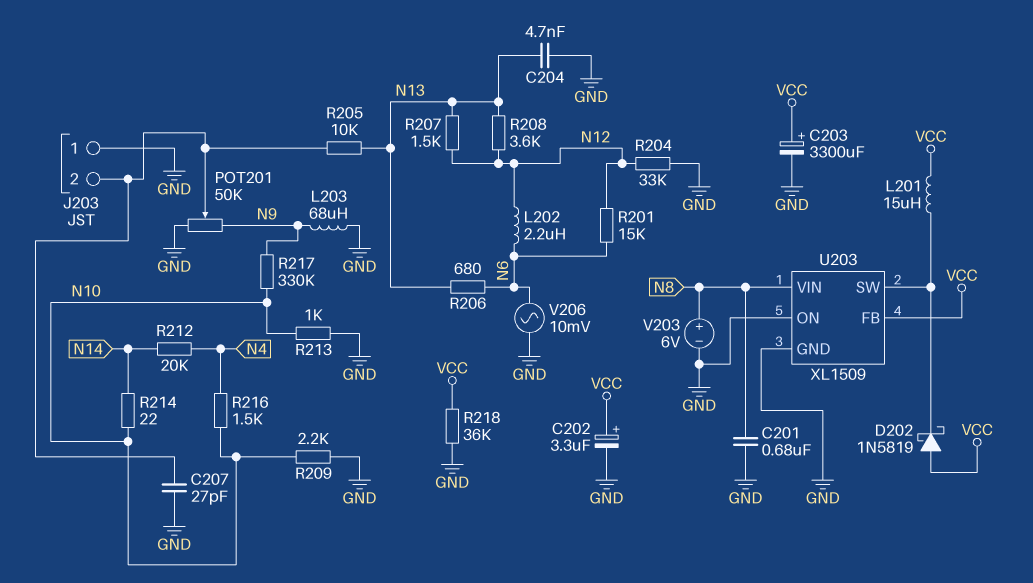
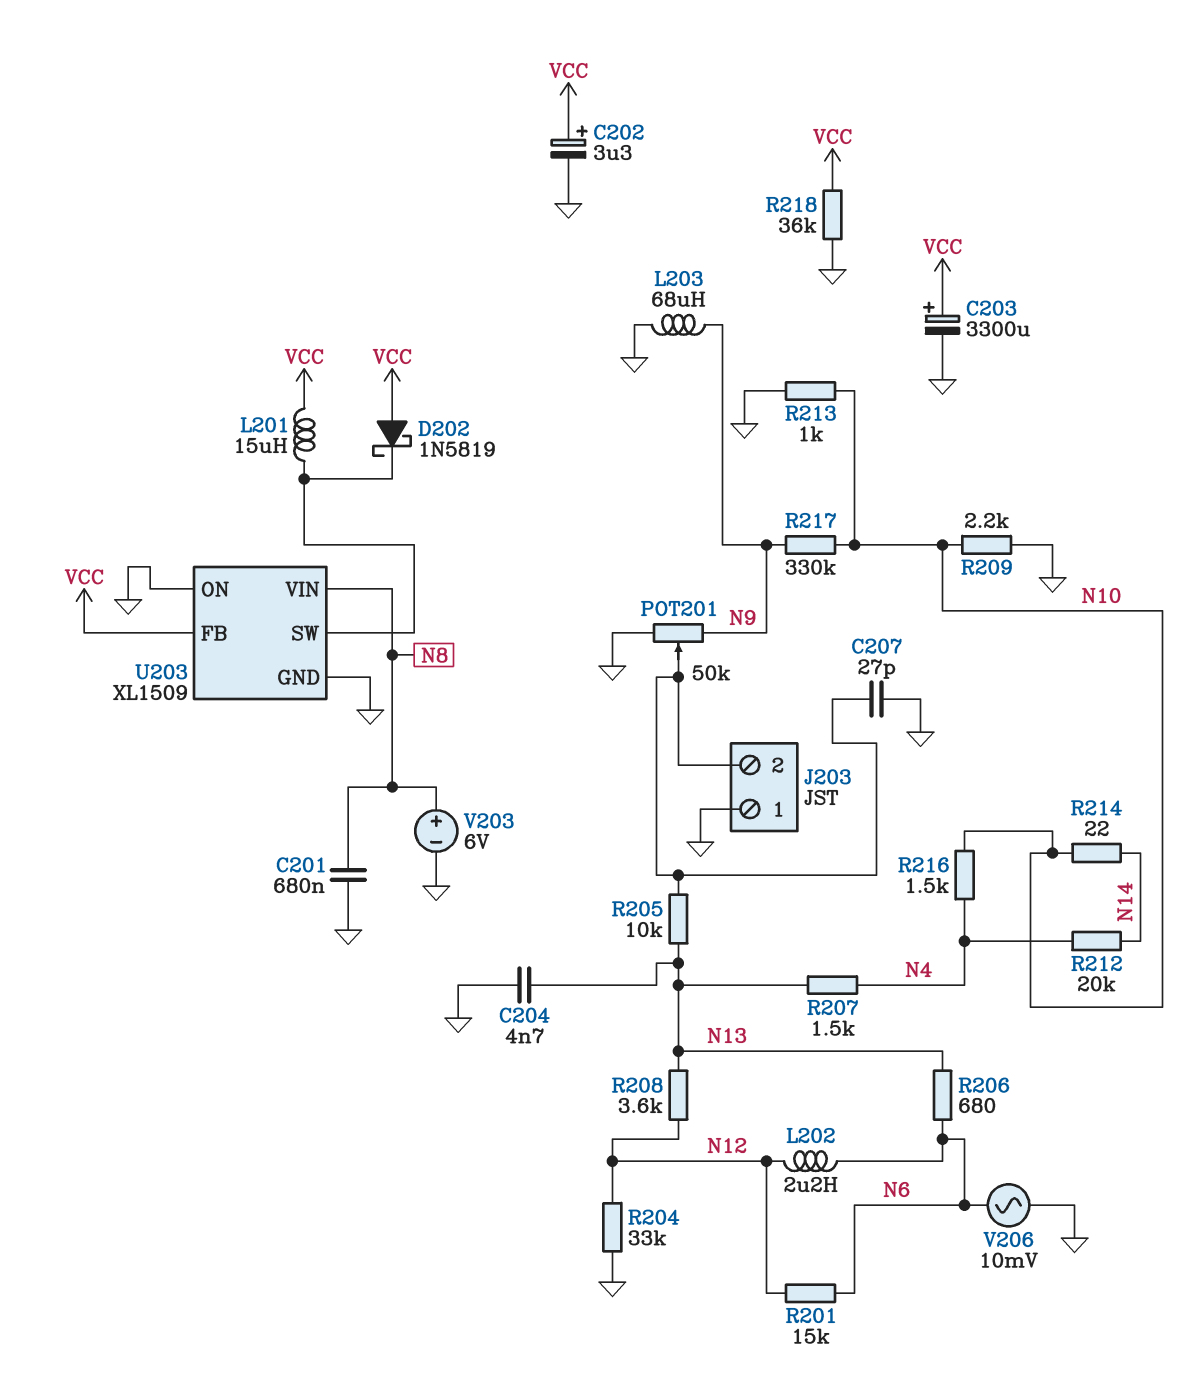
R207: 1.5k (N12, N13) -> 1.5k (N4, N13)

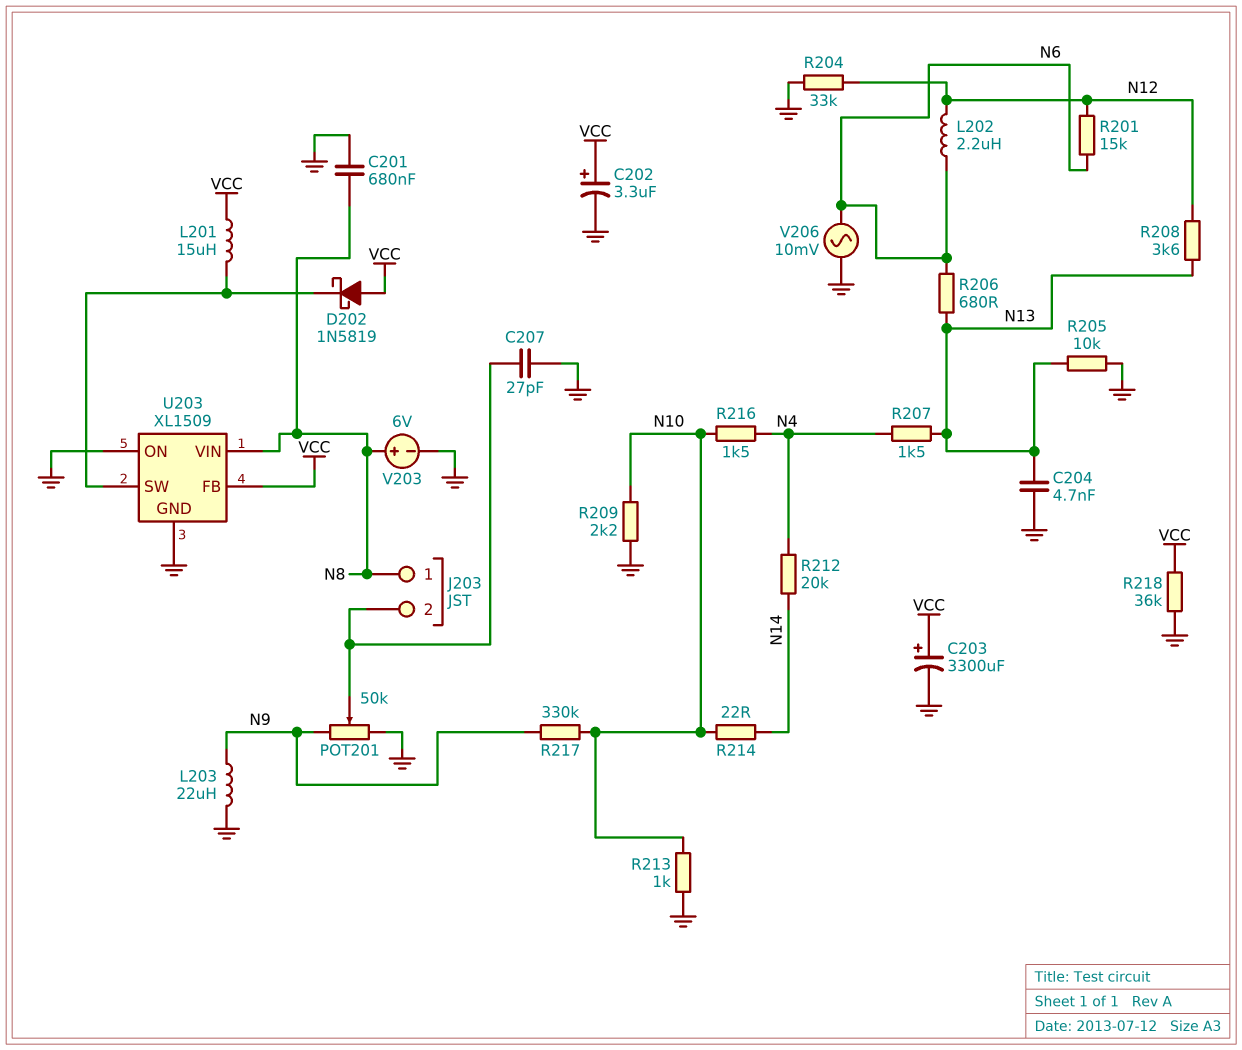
J203 pin 1: GND -> N8
L203: 68uH (GND, N9) -> 22uH (GND, N9)
R205: 10k (J203/2, N13) -> 10k (GND, N13)

